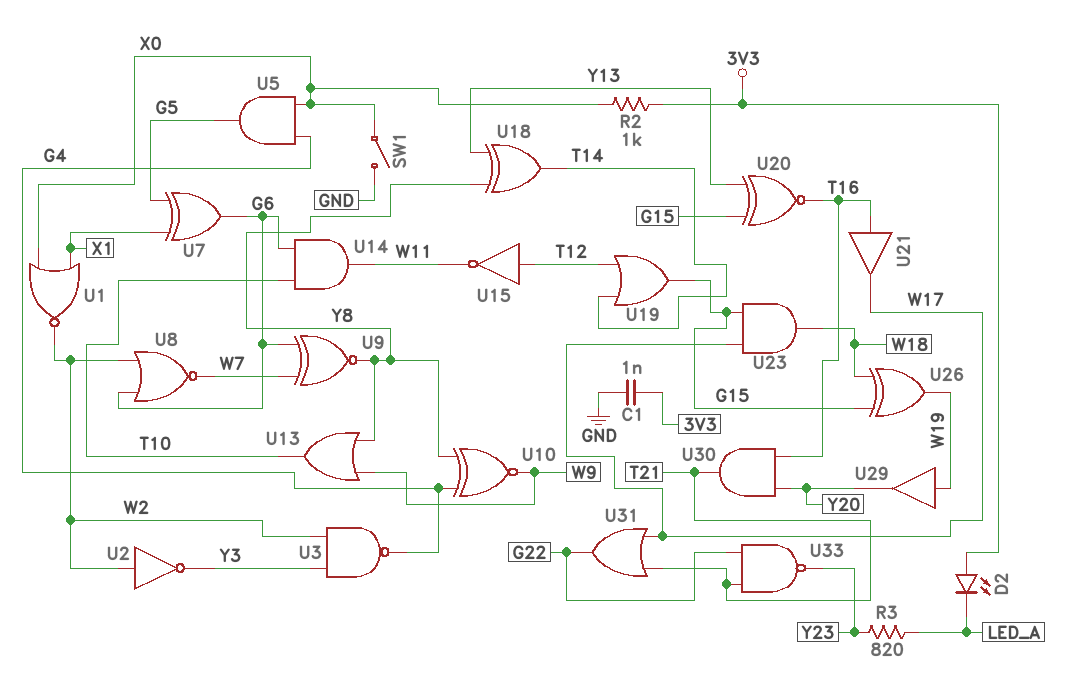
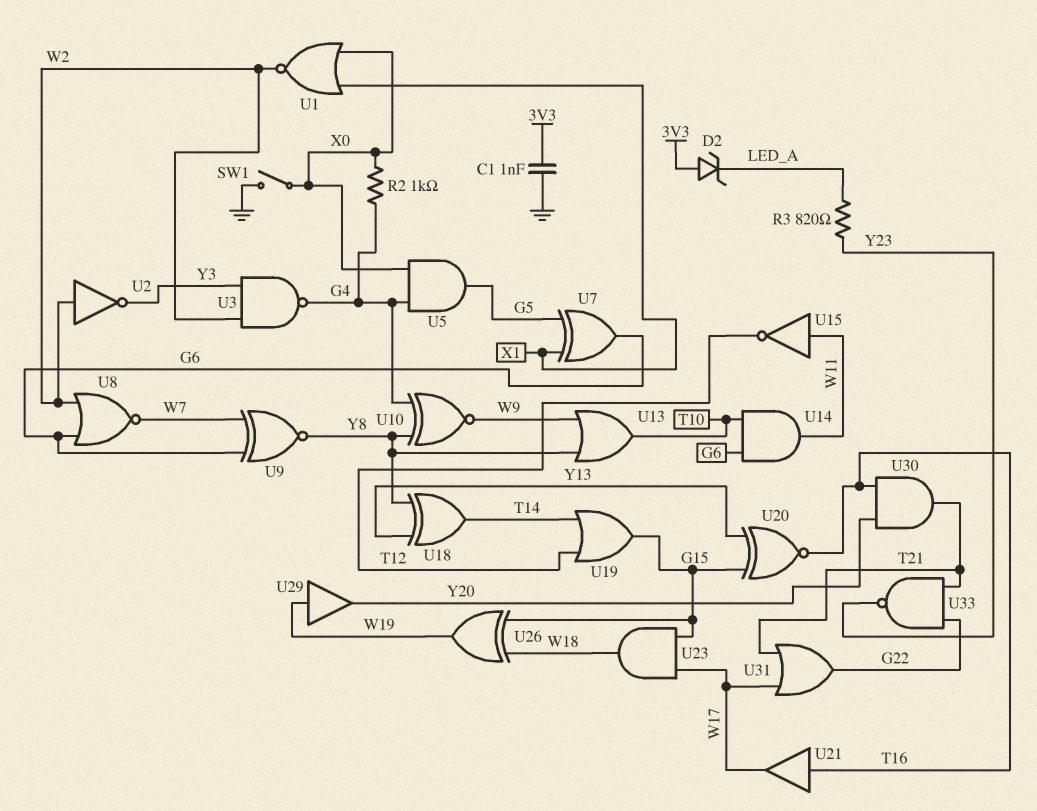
D2: LED (A 3V3, K LED_A) -> zener (A 3V3, K LED_A)
R2: 1k (3V3, X0) -> 1k (G4, X0)
U15: NOT (in T12, out W11) -> NOT (in W11, out T12)

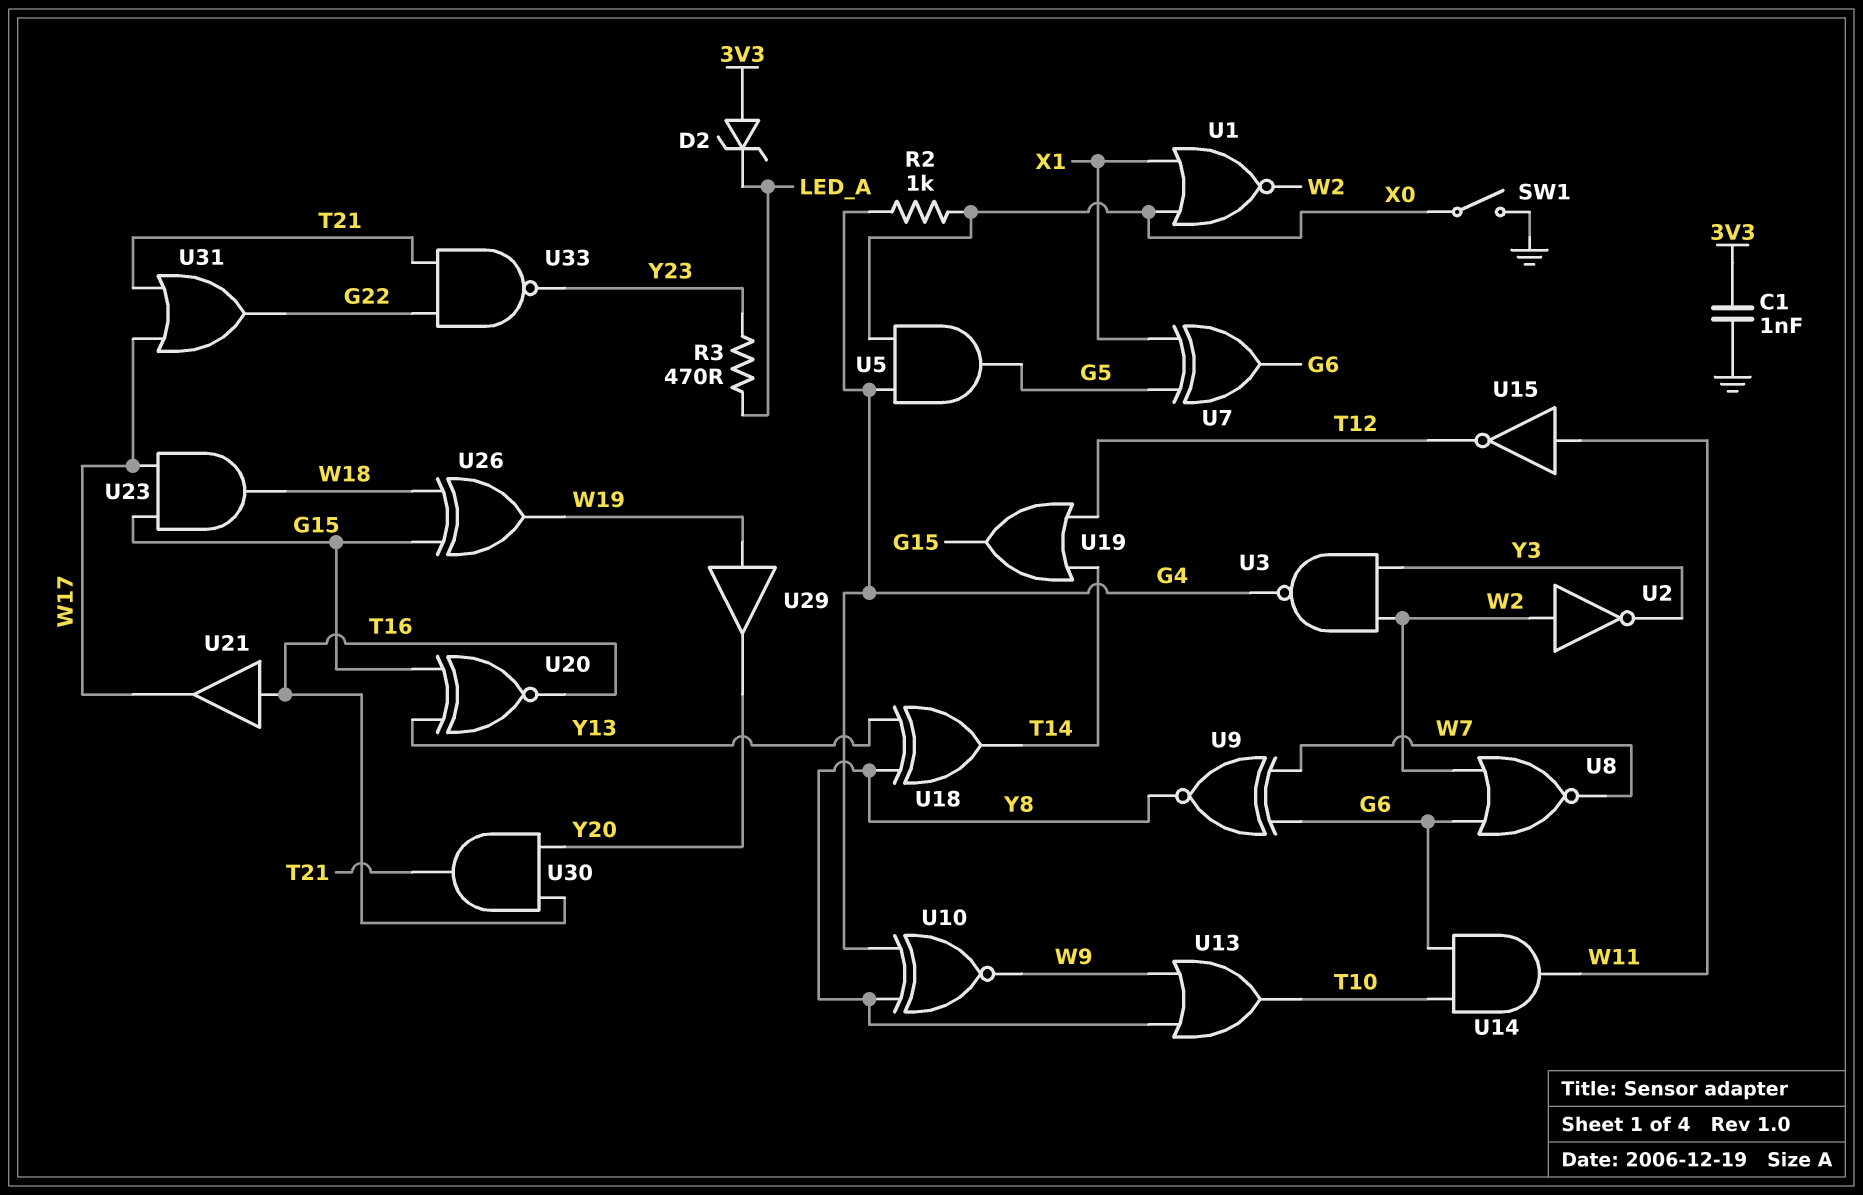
R3: 820 (LED_A, Y23) -> 470 (LED_A, Y23)

